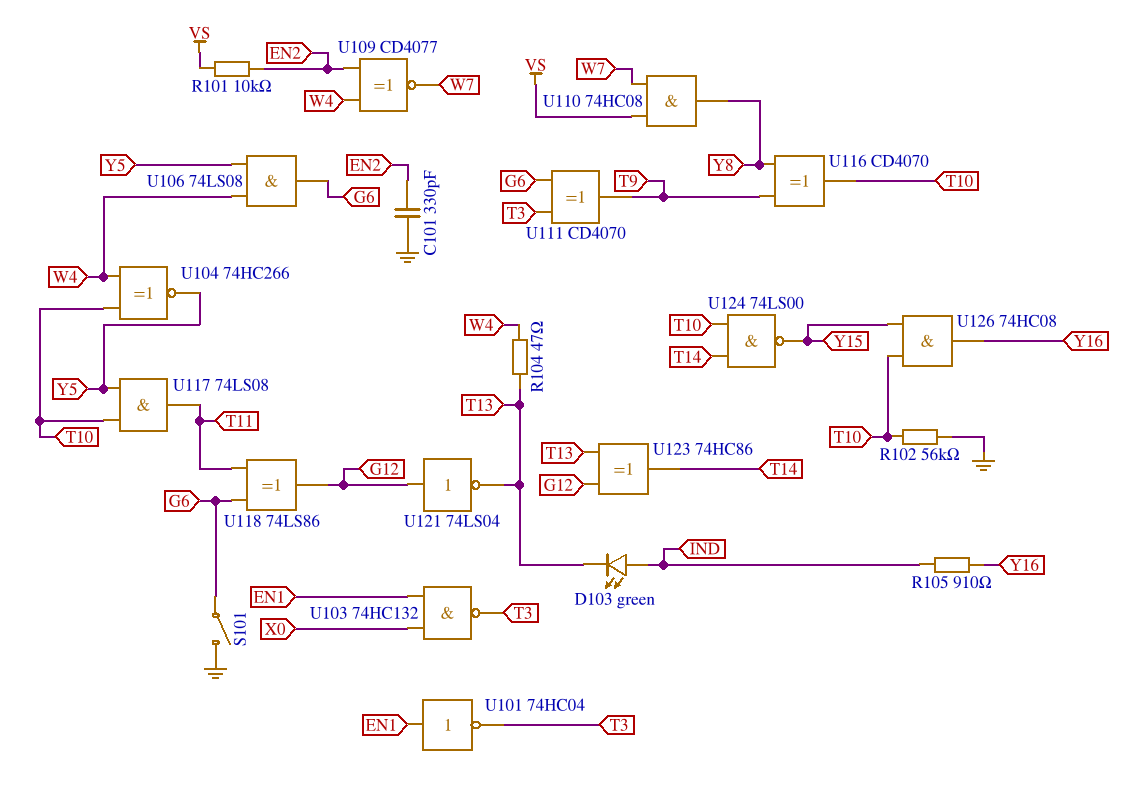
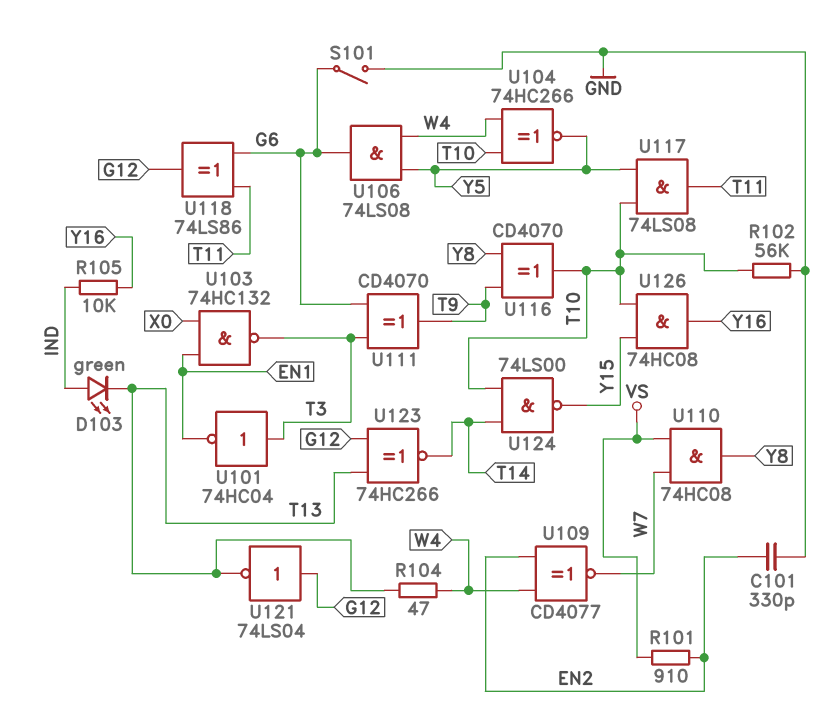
R101: 10k (EN2, VS) -> 910 (EN2, VS)
R105: 910 (IND, Y16) -> 10k (IND, Y16)
U101: NOT 74HC04 (in EN1, out T3) -> NOT 74HC04 (in T3, out EN1)
U123: XOR 74HC86 (in G12, in T13, out T14) -> XNOR 74HC266 (in G12, in T13, out T14)

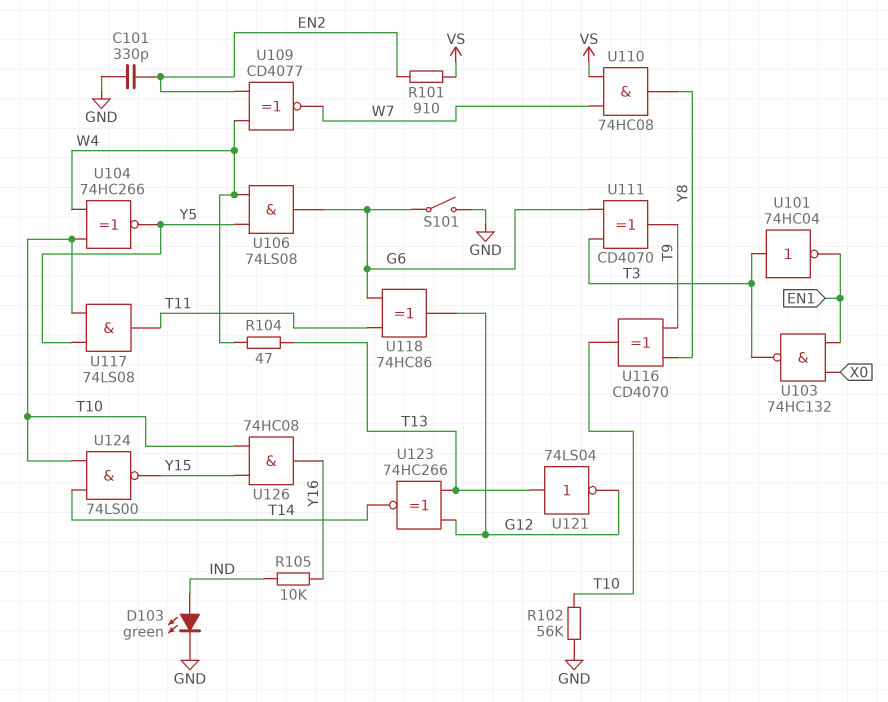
D103: LED green (A IND, K T13) -> LED green (A IND, K GND)
U118: XOR 74LS86 (in G6, in T11, out G12) -> XOR 74HC86 (in G6, in T11, out G12)
U121: NOT 74LS04 (in G12, out T13) -> NOT 74LS04 (in T13, out G12)

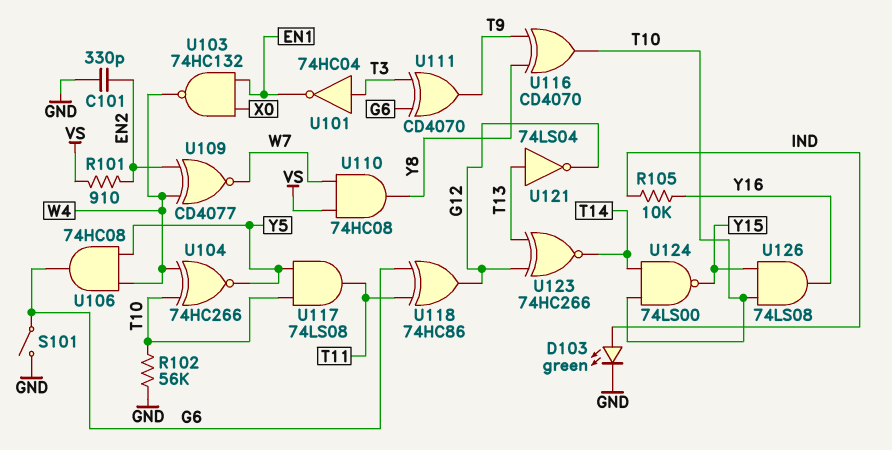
R104: 47 (T13, W4) -> none
U103: NAND 74HC132 (in EN1, in X0, out T3) -> NAND 74HC132 (in EN1, in X0, out W4)
U106: AND 74LS08 (in W4, in Y5, out G6) -> AND 74HC08 (in W4, in Y5, out G6)
U126: AND 74HC08 (in T10, in Y15, out Y16) -> AND 74LS08 (in T10, in Y15, out Y16)

